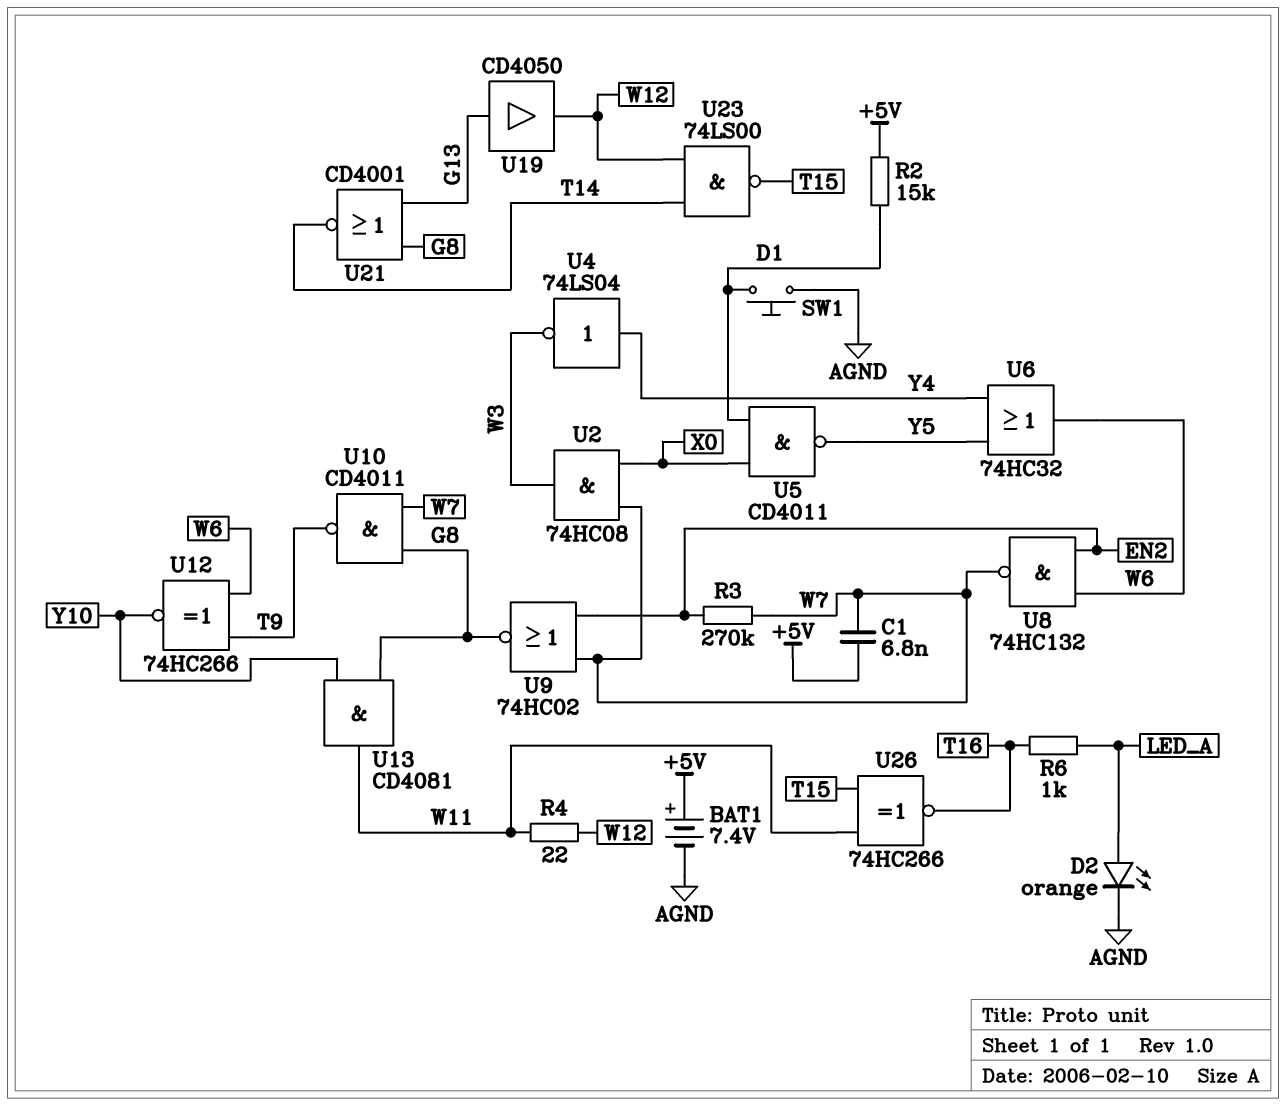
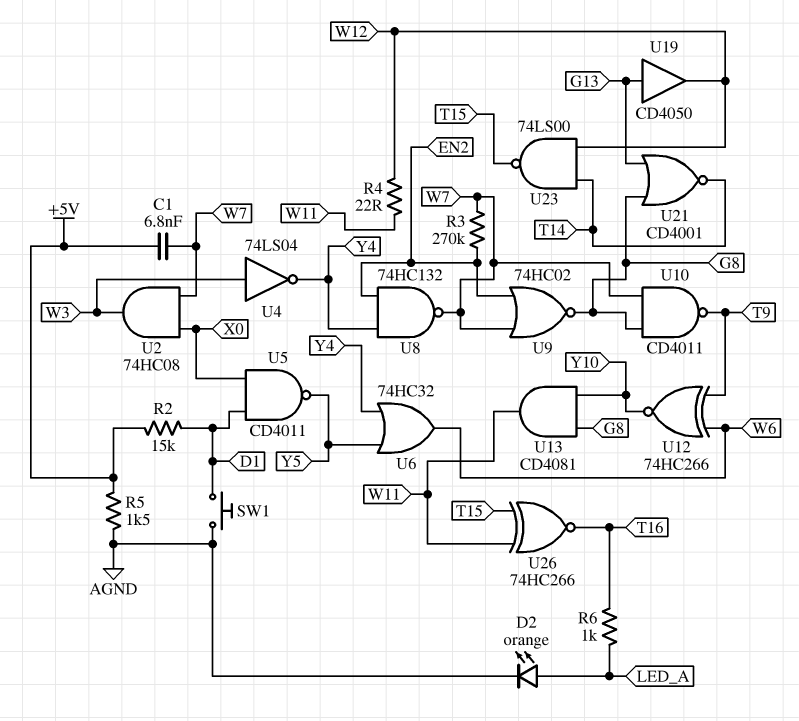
BAT1: 7.4V (plus +5V, minus AGND) -> none
R5: none -> 1.5k (+5V, AGND)
U4: NOT 74LS04 (in Y4, out W3) -> NOT 74LS04 (in W3, out Y4)
U8: NAND 74HC132 (in EN2, in W6, out W7) -> NAND 74HC132 (in EN2, in Y4, out W7)

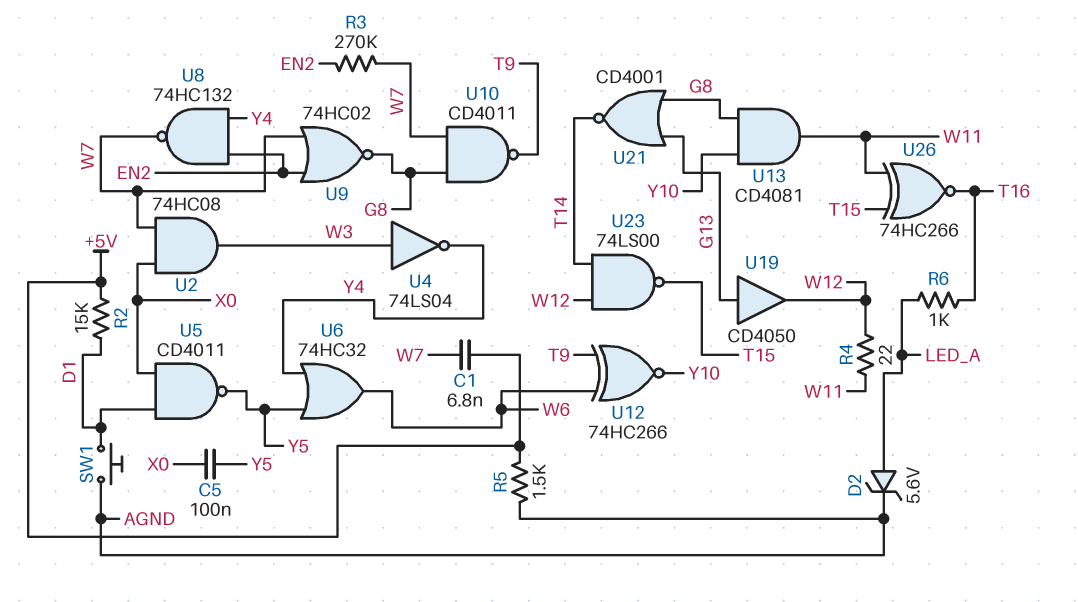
C5: none -> 100nF (X0, Y5)
D2: LED orange (A LED_A, K AGND) -> zener 5.6V (A LED_A, K AGND)

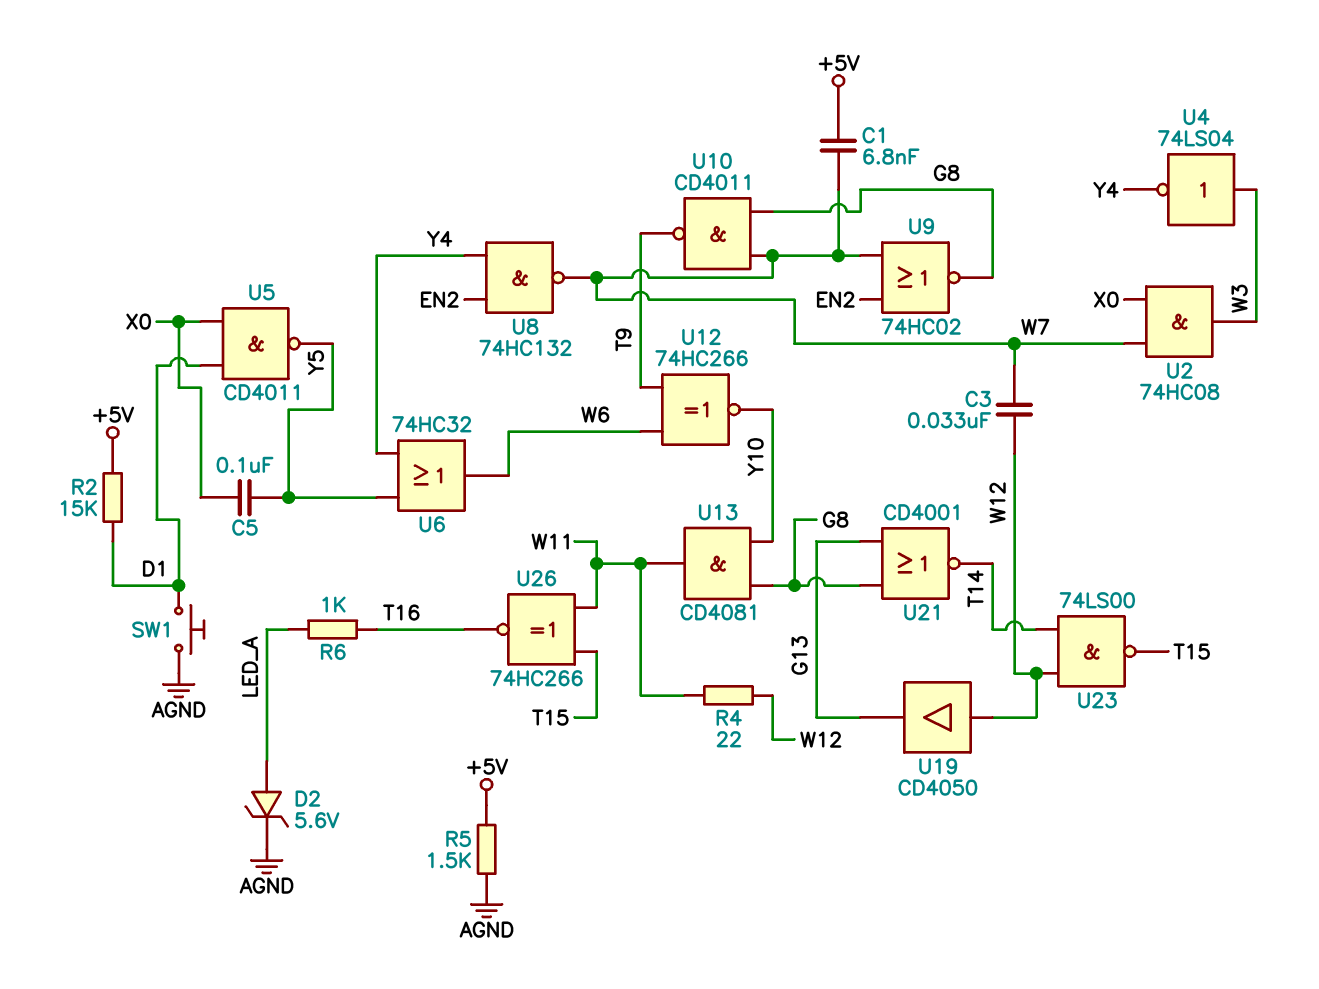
C3: none -> 33nF (W7, W12)
R3: 270k (EN2, W7) -> none
U19: buffer CD4050 (in G13, out W12) -> buffer CD4050 (in W12, out G13)

